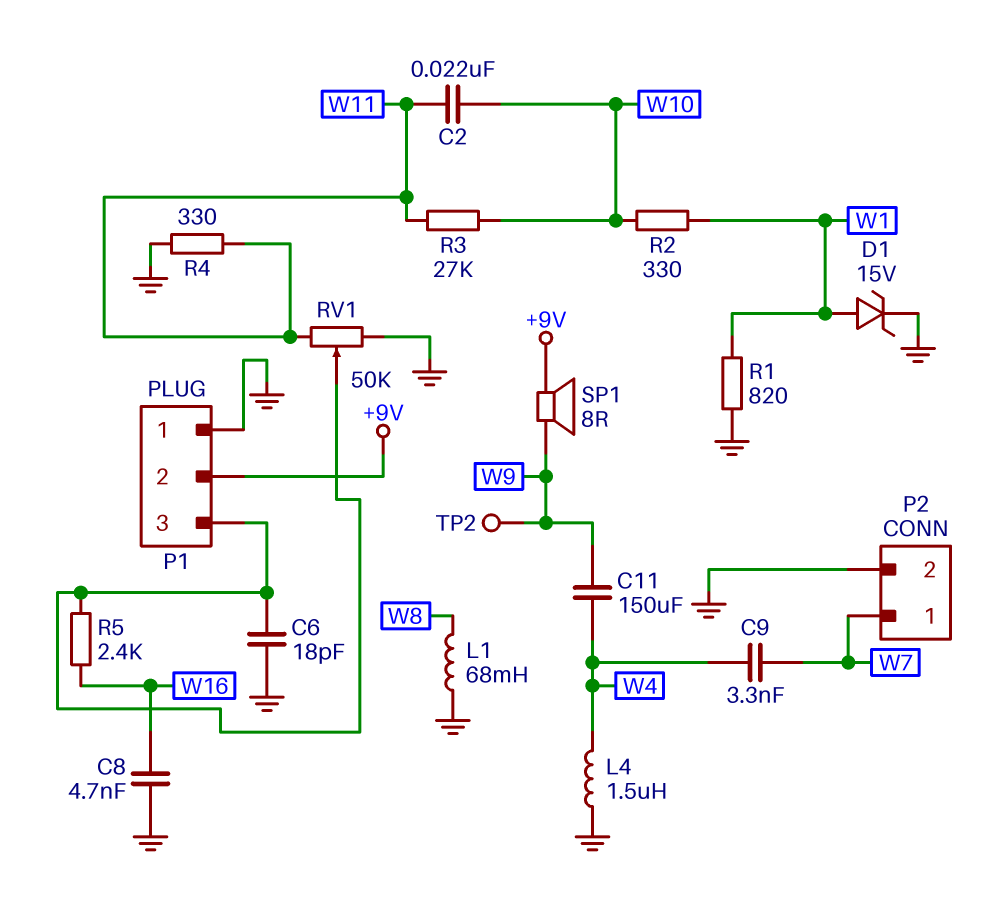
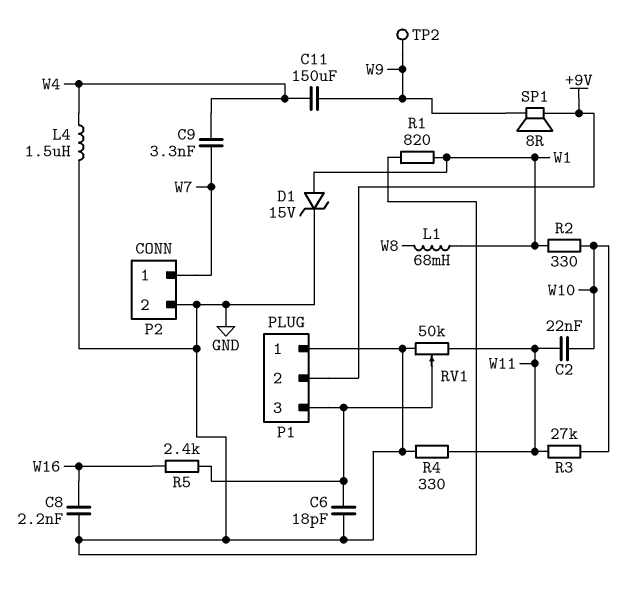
C8: 4.7nF (GND, W16) -> 2.2nF (GND, W16)
L1: 68mH (GND, W8) -> 68mH (W1, W8)

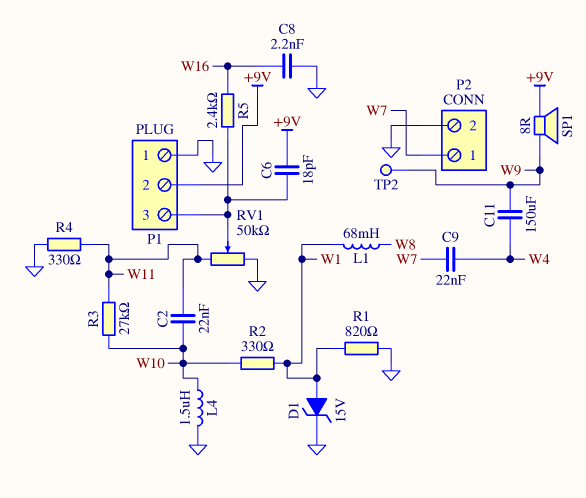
C6: 18pF (GND, P1/3) -> 18pF (+9V, P1/3)
C9: 3.3nF (W4, W7) -> 22nF (W4, W7)
L4: 1.5uH (GND, W4) -> 1.5uH (GND, W10)

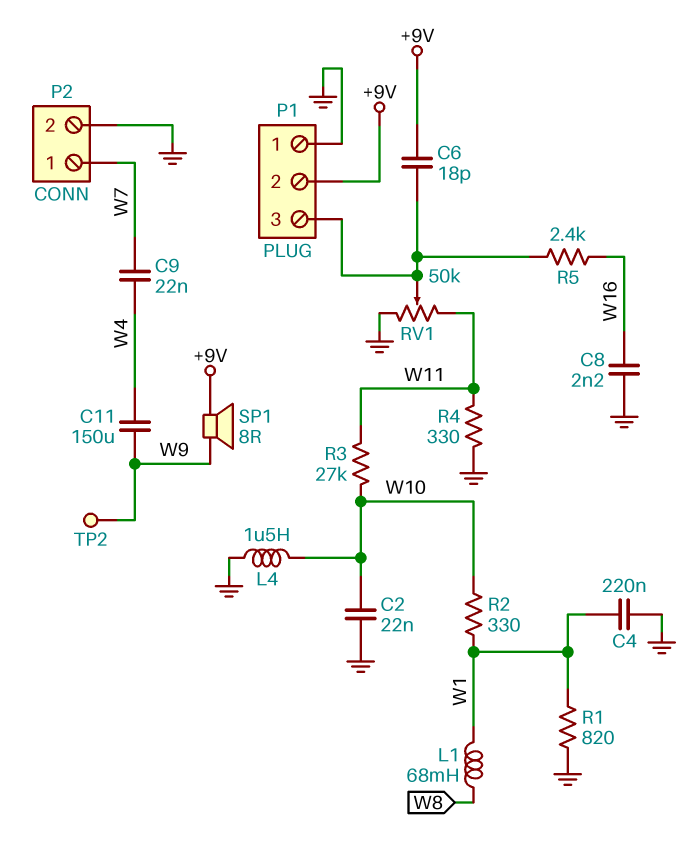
C2: 22nF (W10, W11) -> 22nF (GND, W10)
C4: none -> 220nF (GND, W1)
D1: zener 15V (A W1, K GND) -> none

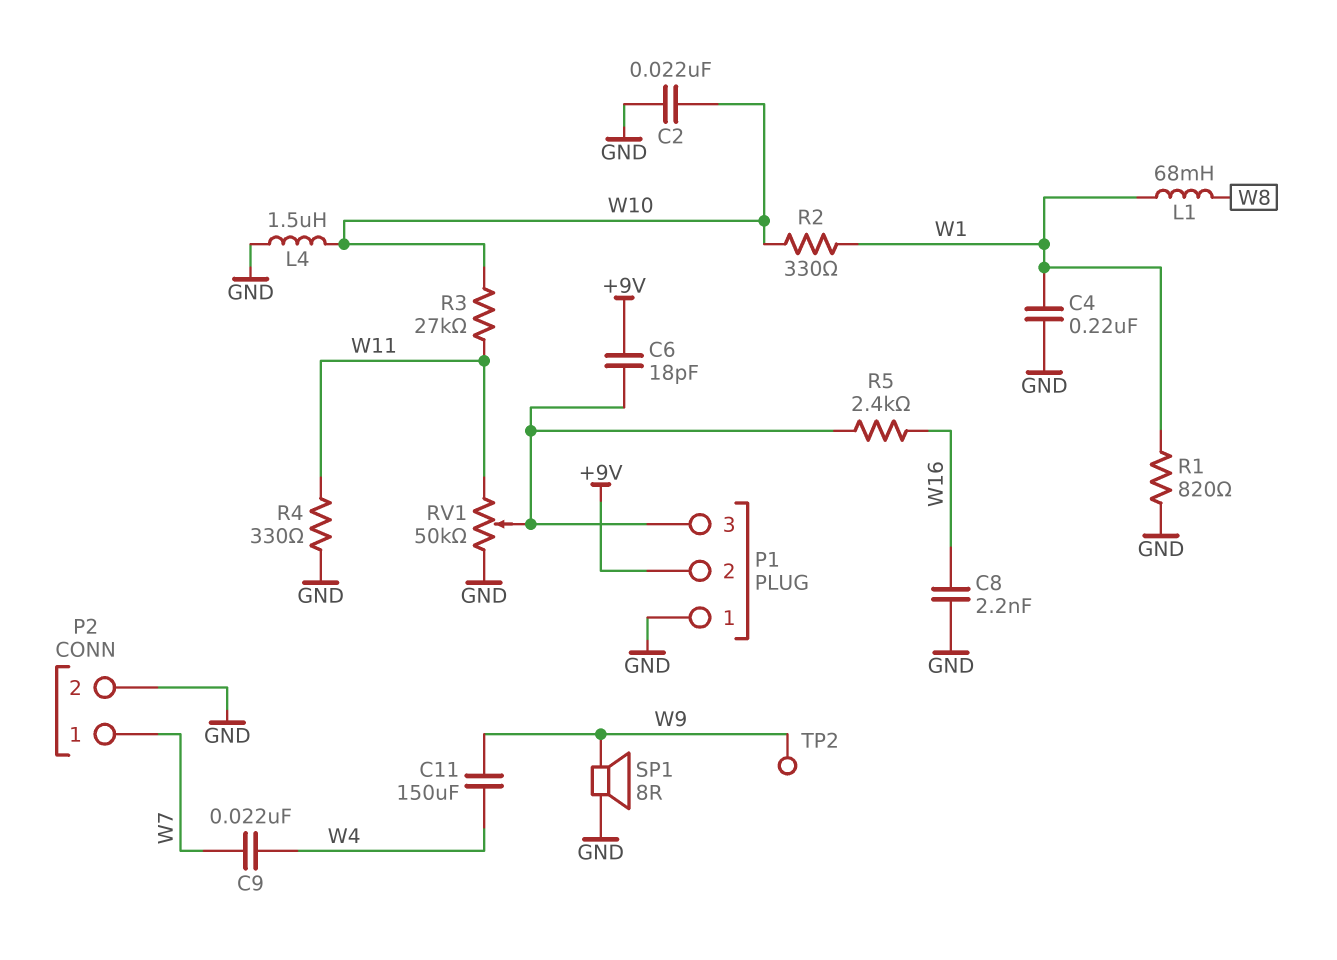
SP1: speaker 8R (+9V, W9) -> speaker 8R (GND, W9)

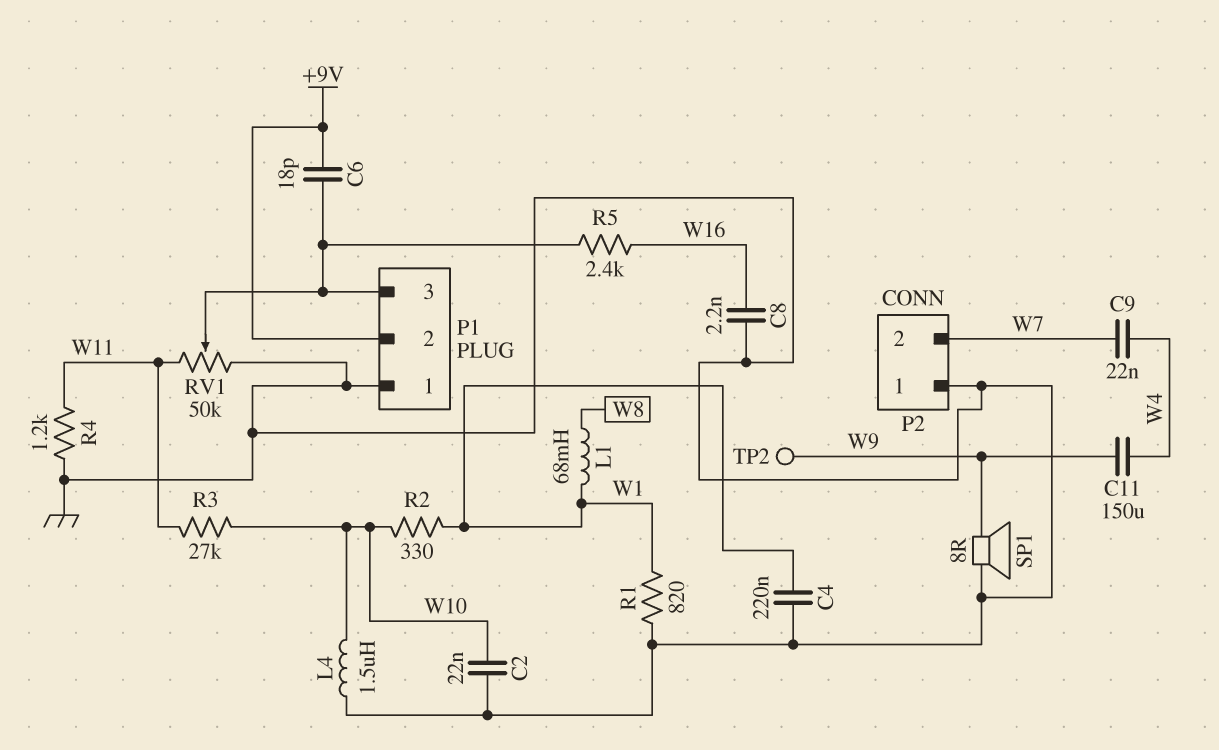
P2 pin 1: W7 -> GND
P2 pin 2: GND -> W7
R4: 330 (GND, W11) -> 1.2k (GND, W11)

